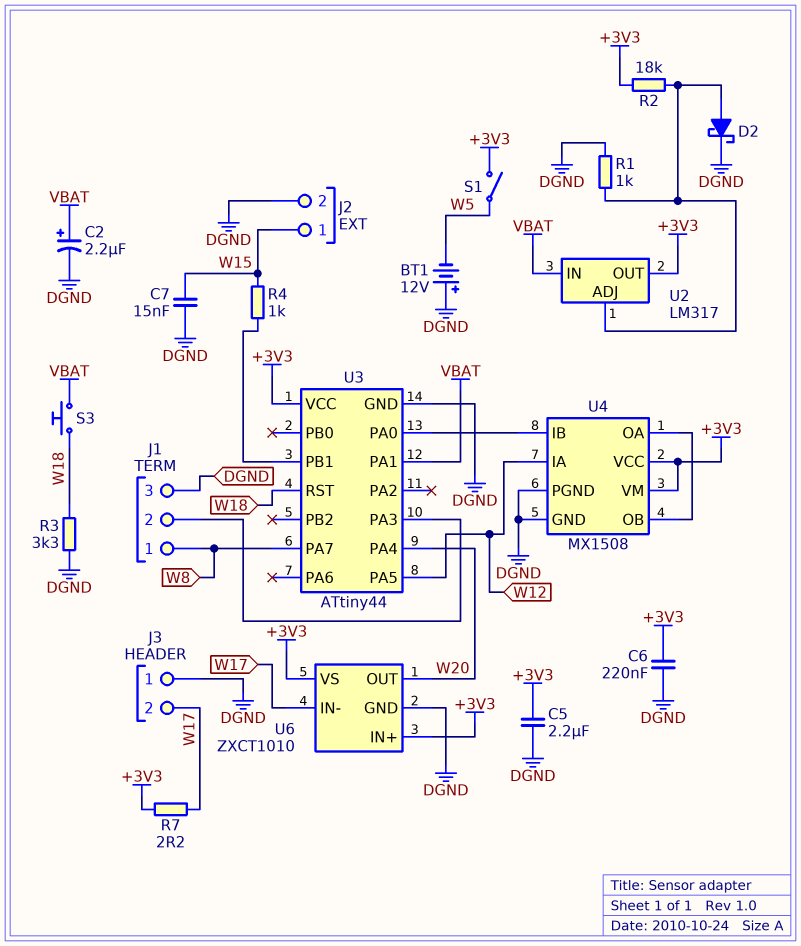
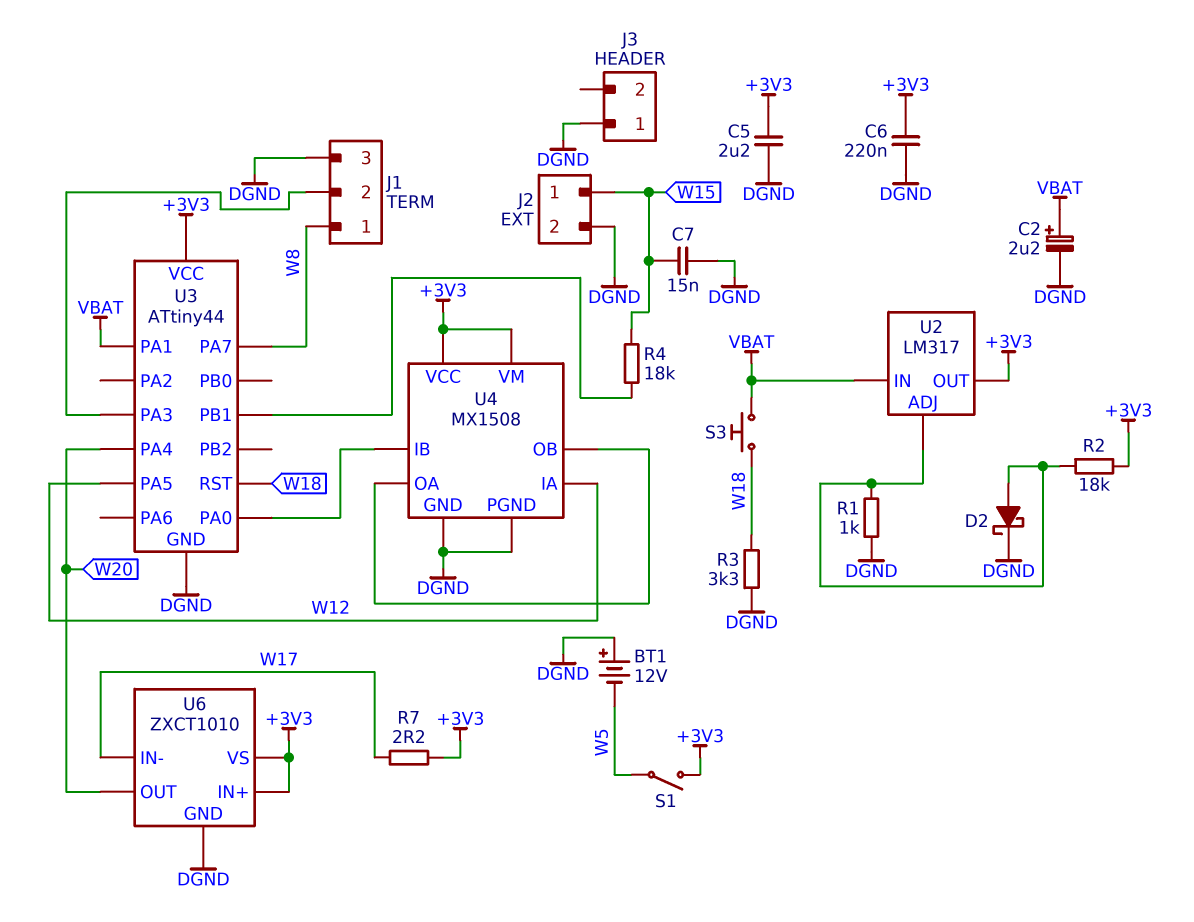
J3 pin 2: W17 -> none
R4: 1k (U3/PB1, W15) -> 18k (U3/PB1, W15)

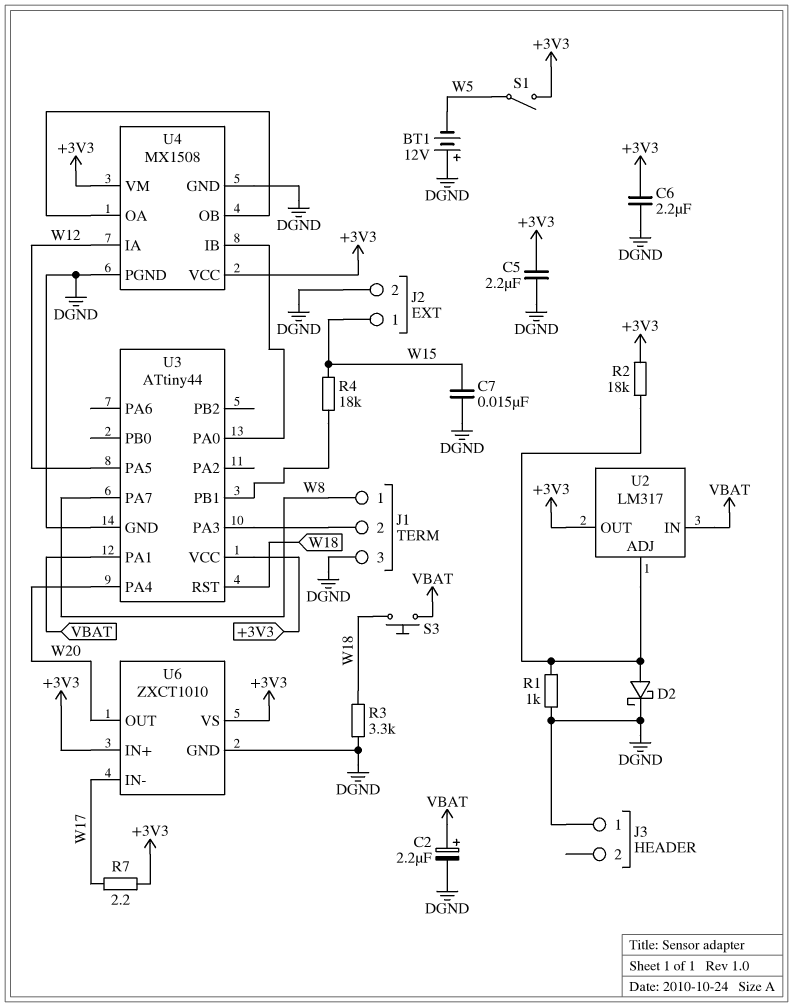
C6: 220nF (+3V3, DGND) -> 2.2uF (+3V3, DGND)

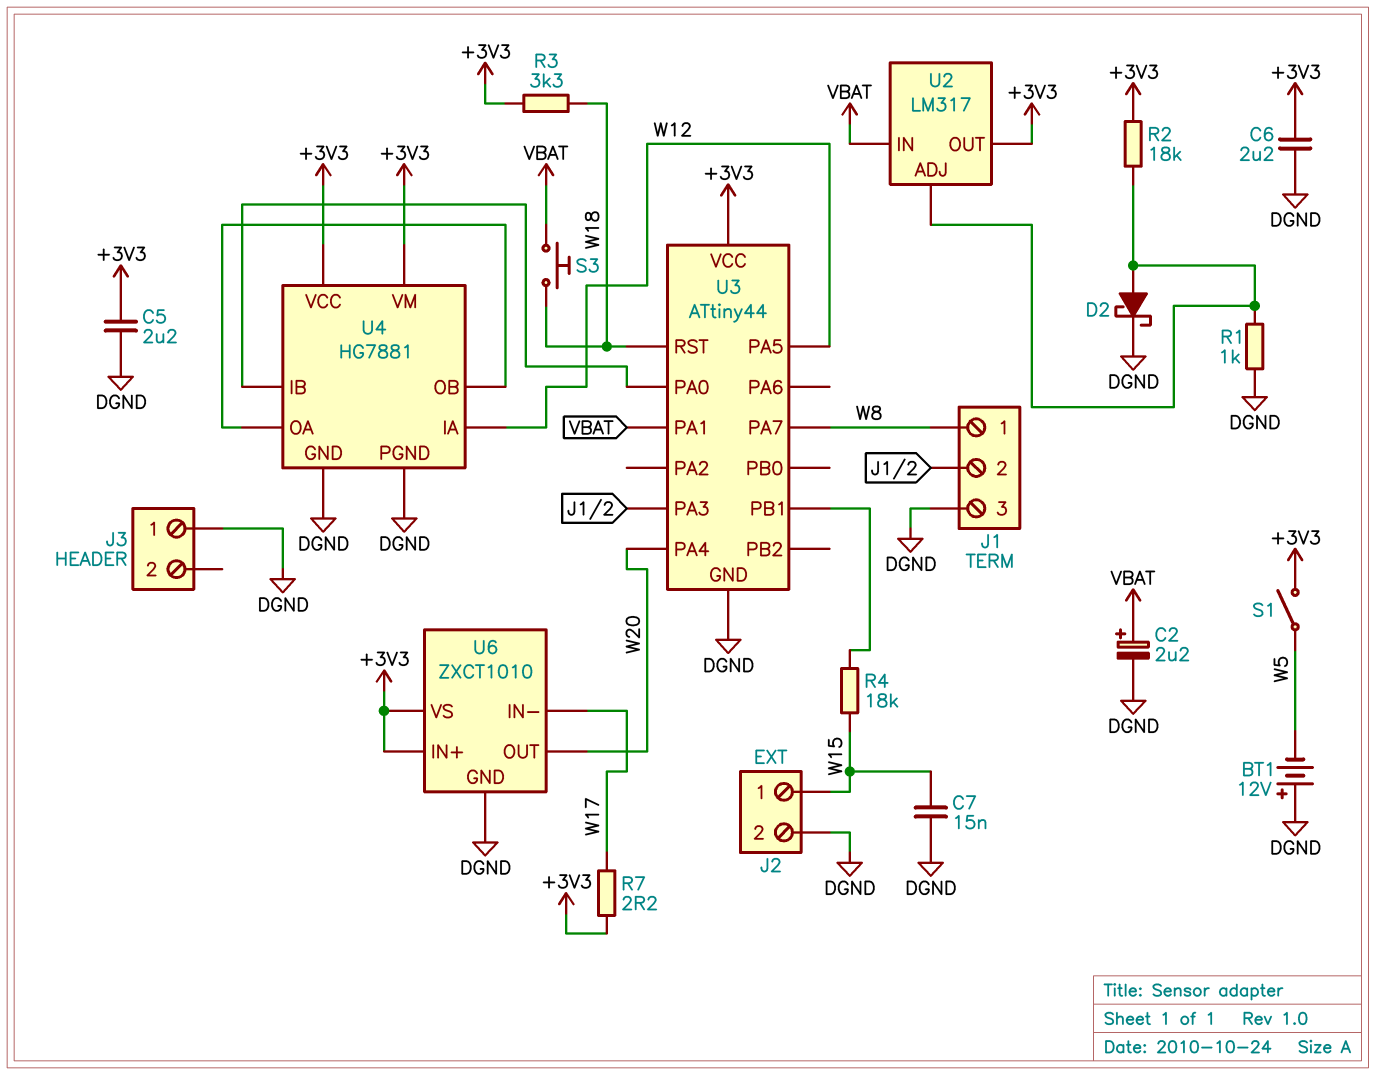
R3: 3.3k (DGND, W18) -> 3.3k (+3V3, W18)
U4: MX1508 -> HG7881

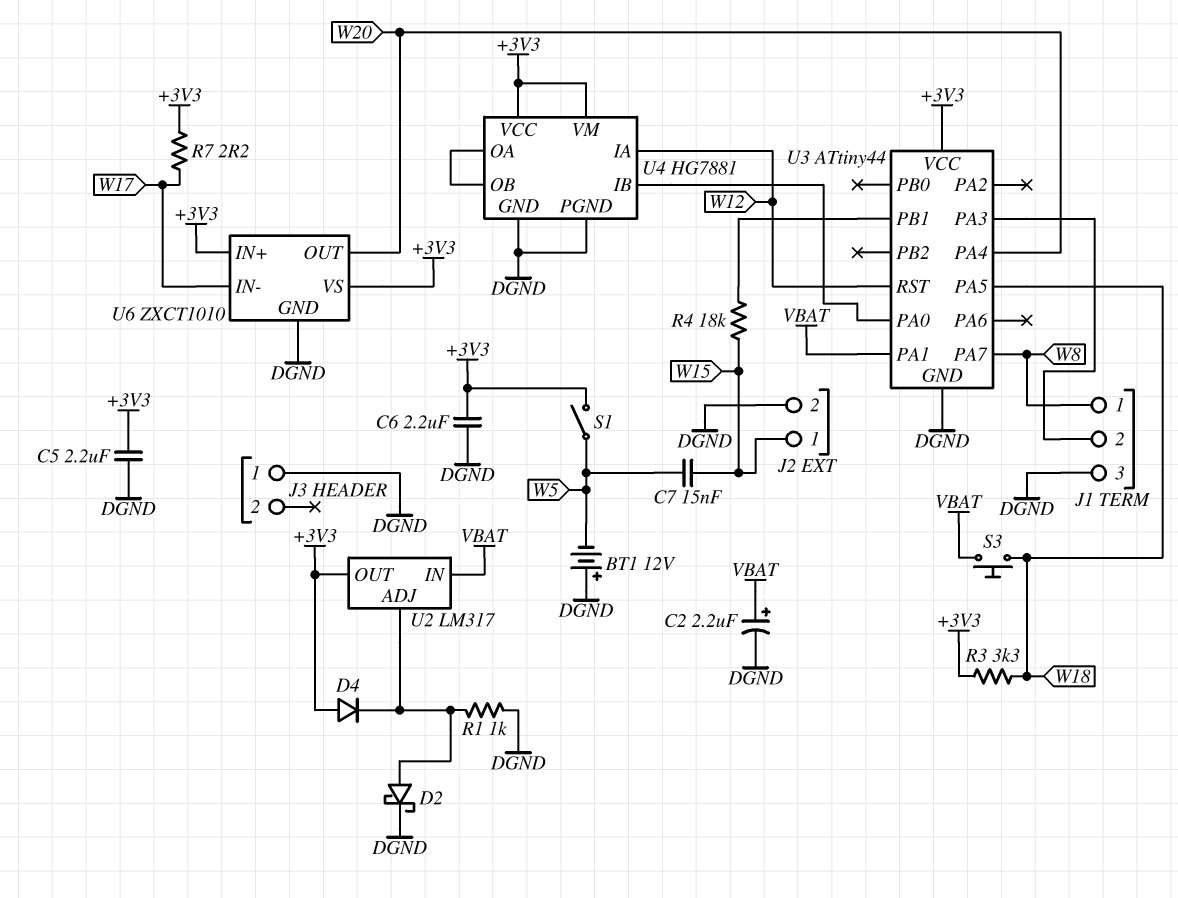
C7: 15nF (DGND, W15) -> 15nF (W5, W15)
D4: none -> diode (A +3V3, K U2/ADJ)
R2: 18k (+3V3, U2/ADJ) -> none
U3 pin PA5: W12 -> W18
U3 pin RST: W18 -> W12

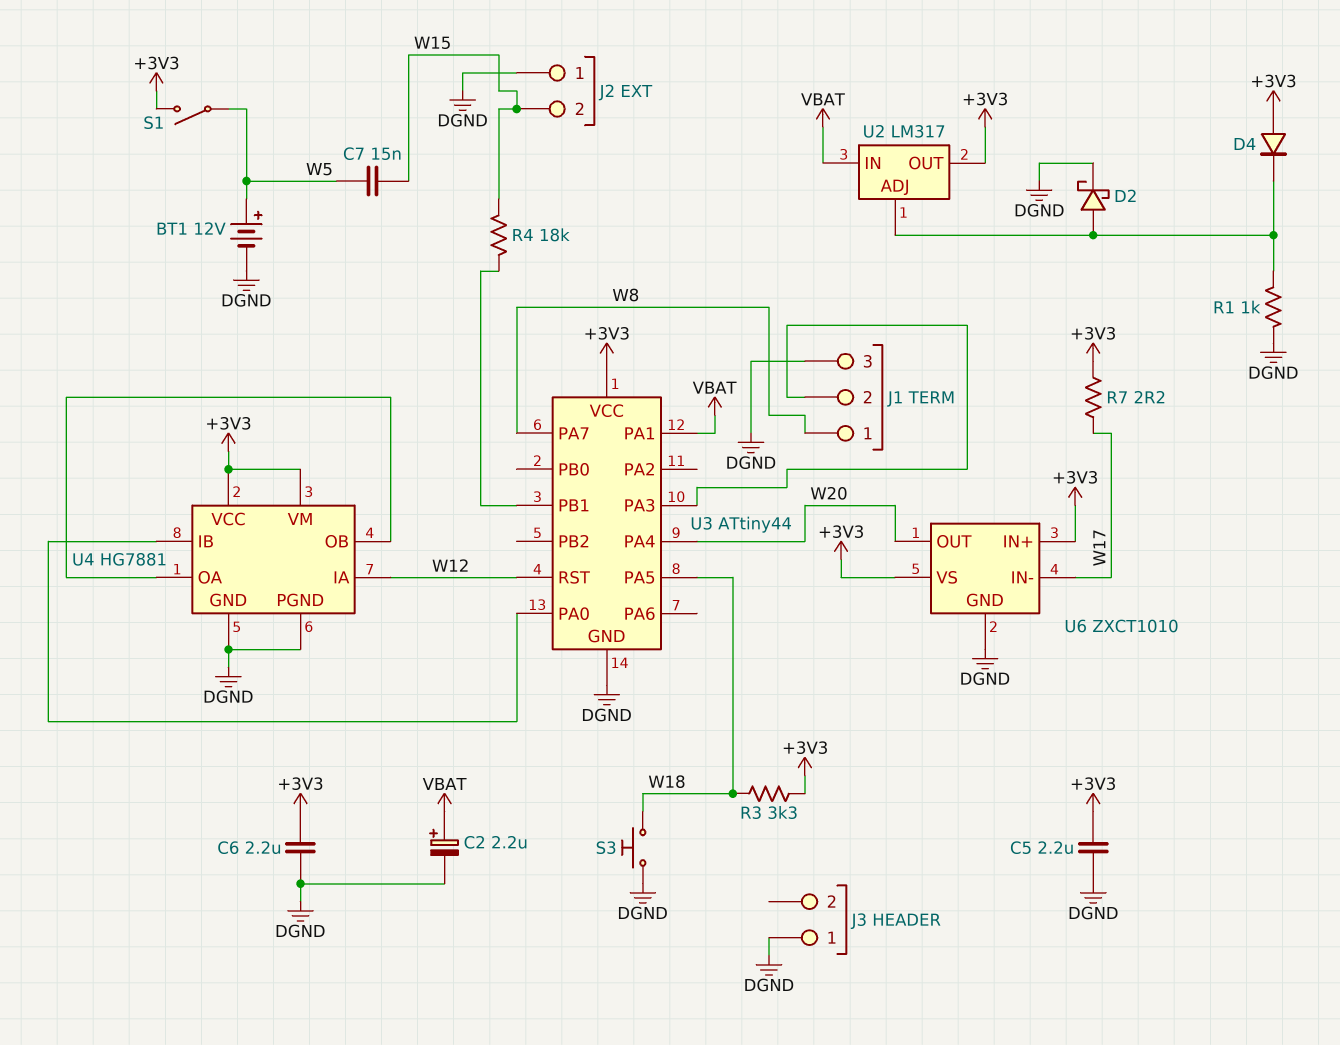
BT1: 12V (plus DGND, minus W5) -> 12V (plus W5, minus DGND)
J2 pin 1: W15 -> DGND
J2 pin 2: DGND -> W15
S3: button (VBAT, W18) -> button (DGND, W18)

